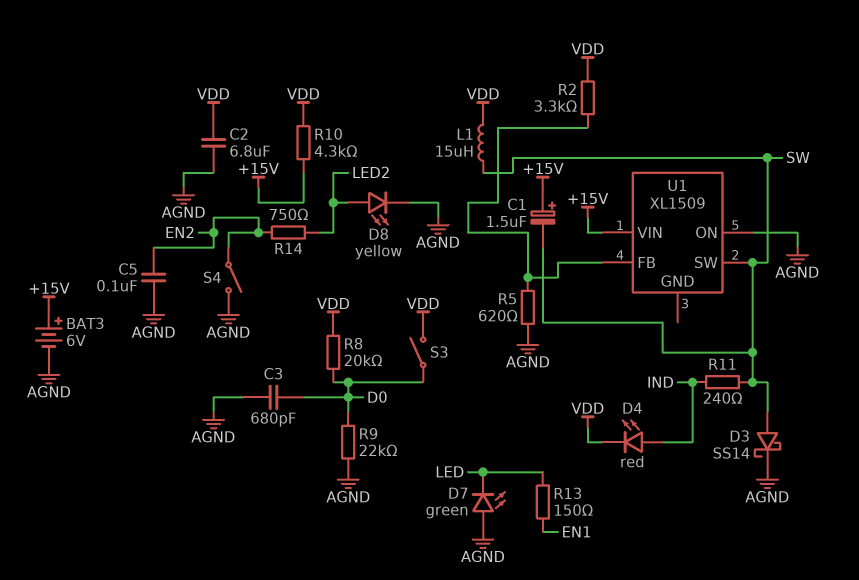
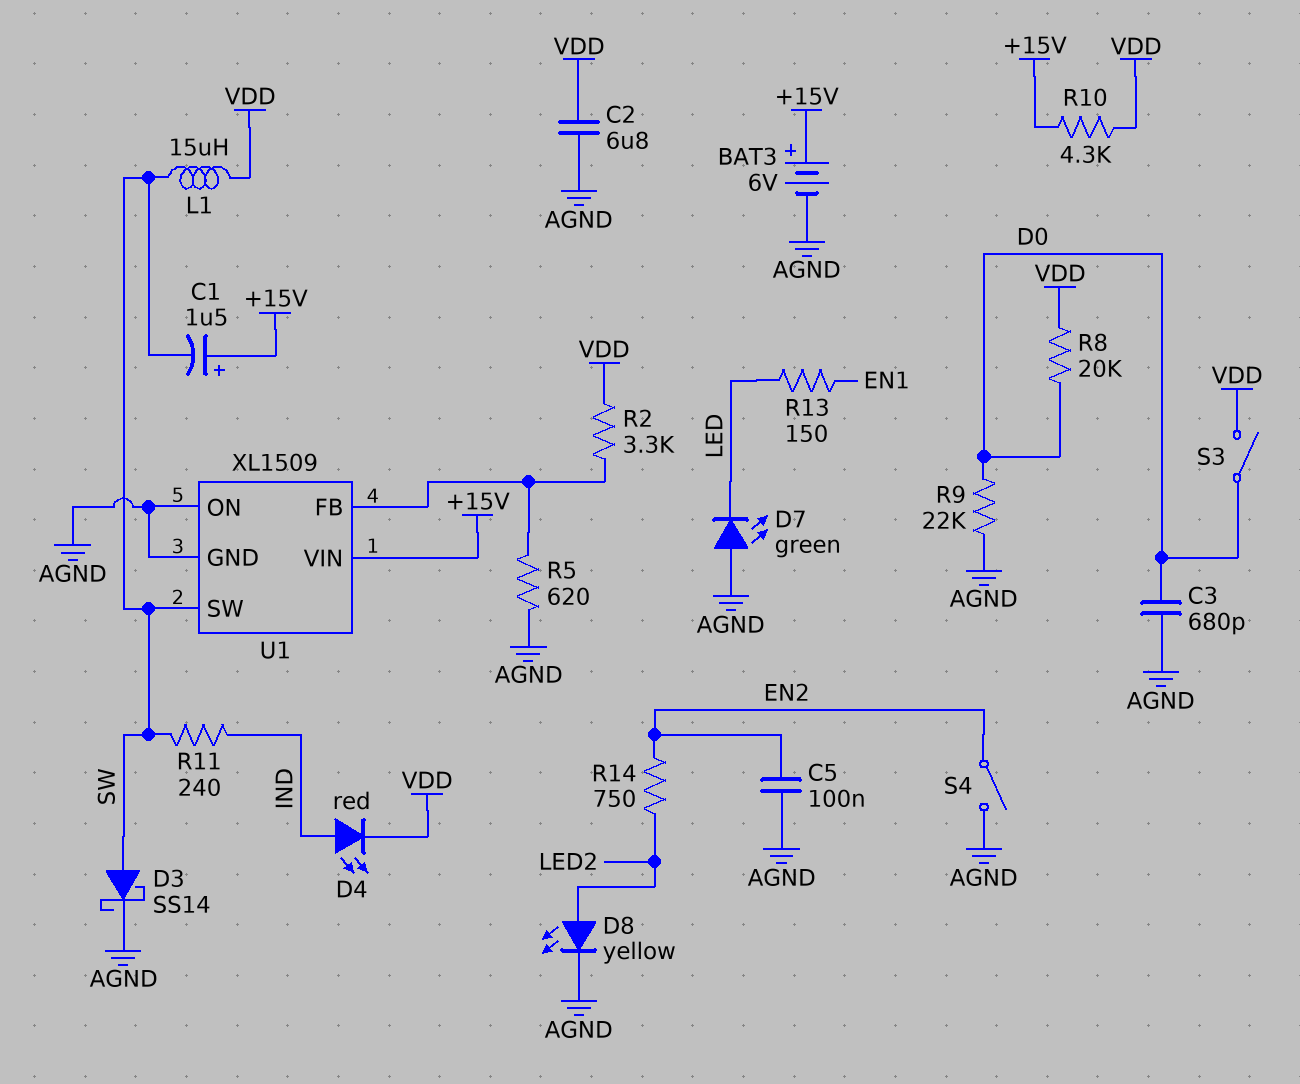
U1 pin GND: none -> AGND

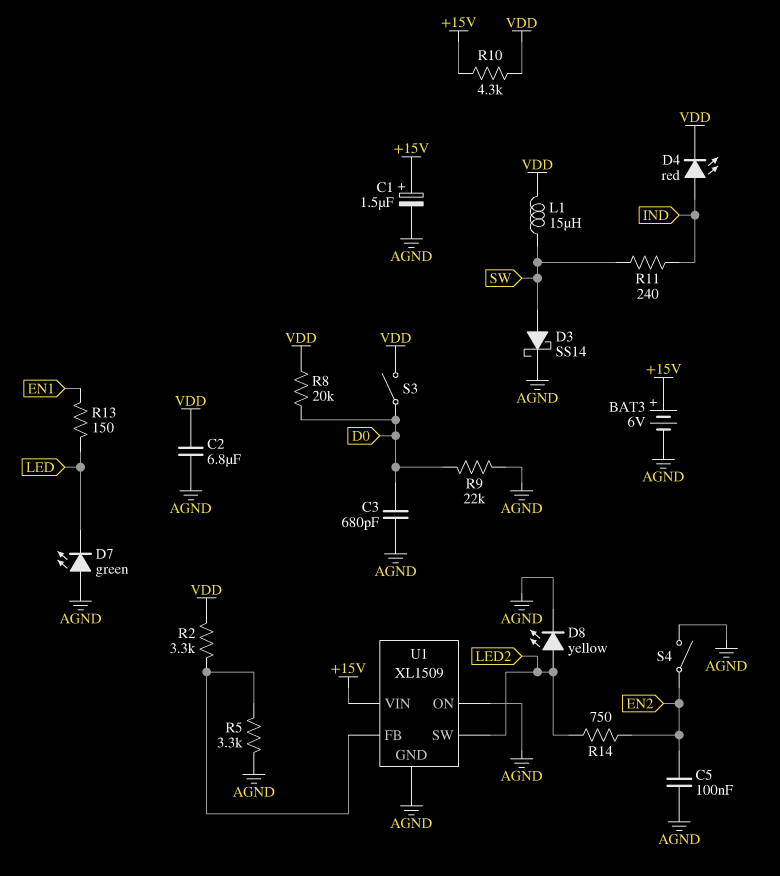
C1: 1.5uF (plus +15V, minus SW) -> 1.5uF (plus +15V, minus AGND)
R5: 620 (AGND, U1/FB) -> 3.3k (AGND, U1/FB)
U1 pin SW: SW -> LED2

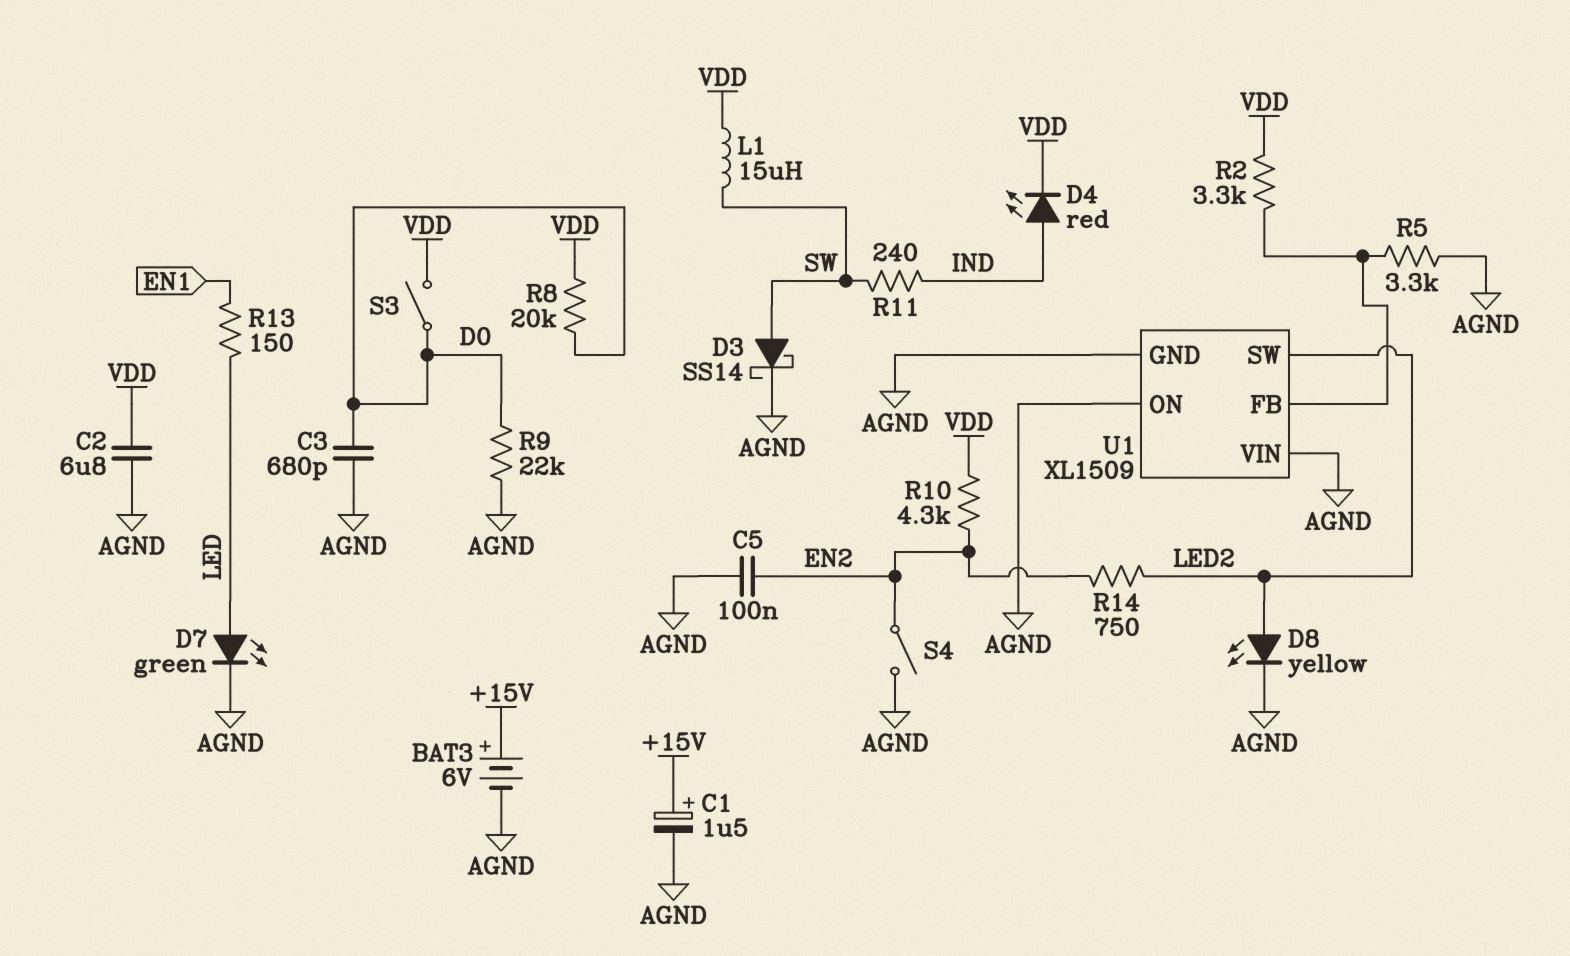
D7: LED green (A AGND, K LED) -> LED green (A LED, K AGND)
R10: 4.3k (+15V, VDD) -> 4.3k (EN2, VDD)
U1 pin VIN: +15V -> AGND

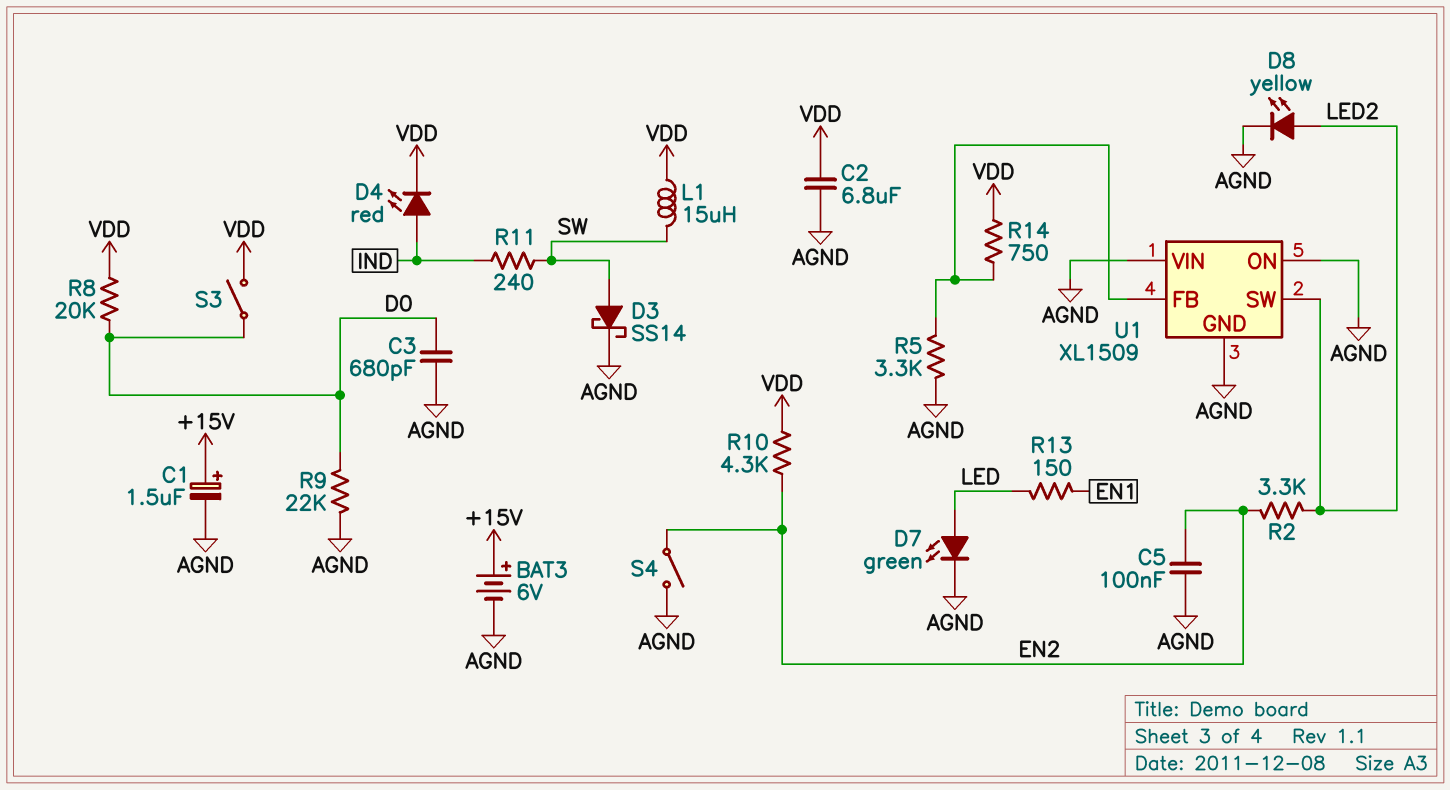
R2: 3.3k (U1/FB, VDD) -> 3.3k (EN2, LED2)
R14: 750 (EN2, LED2) -> 750 (U1/FB, VDD)

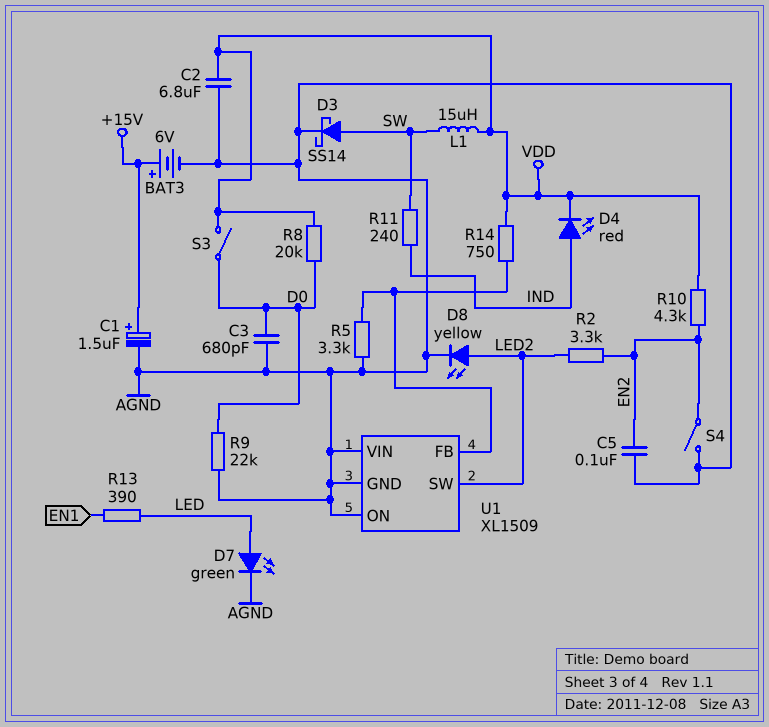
R13: 150 (EN1, LED) -> 390 (EN1, LED)

